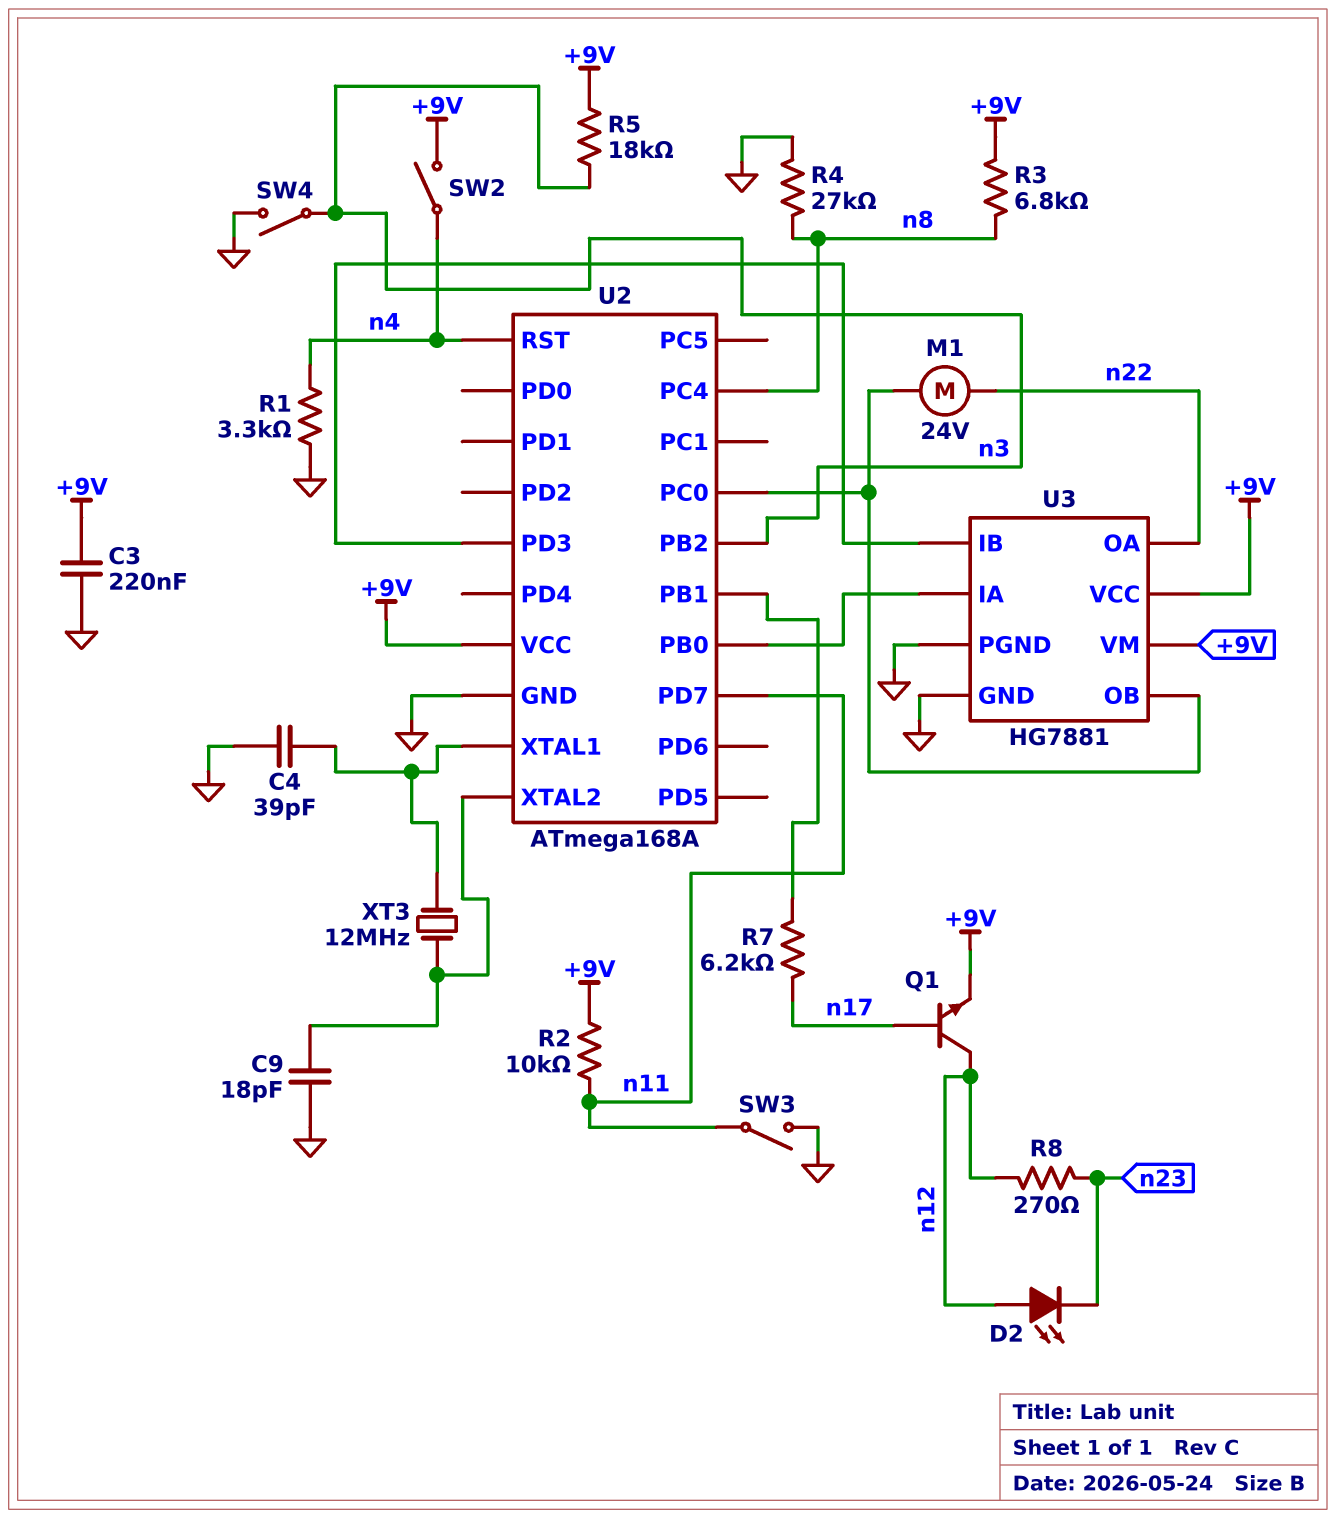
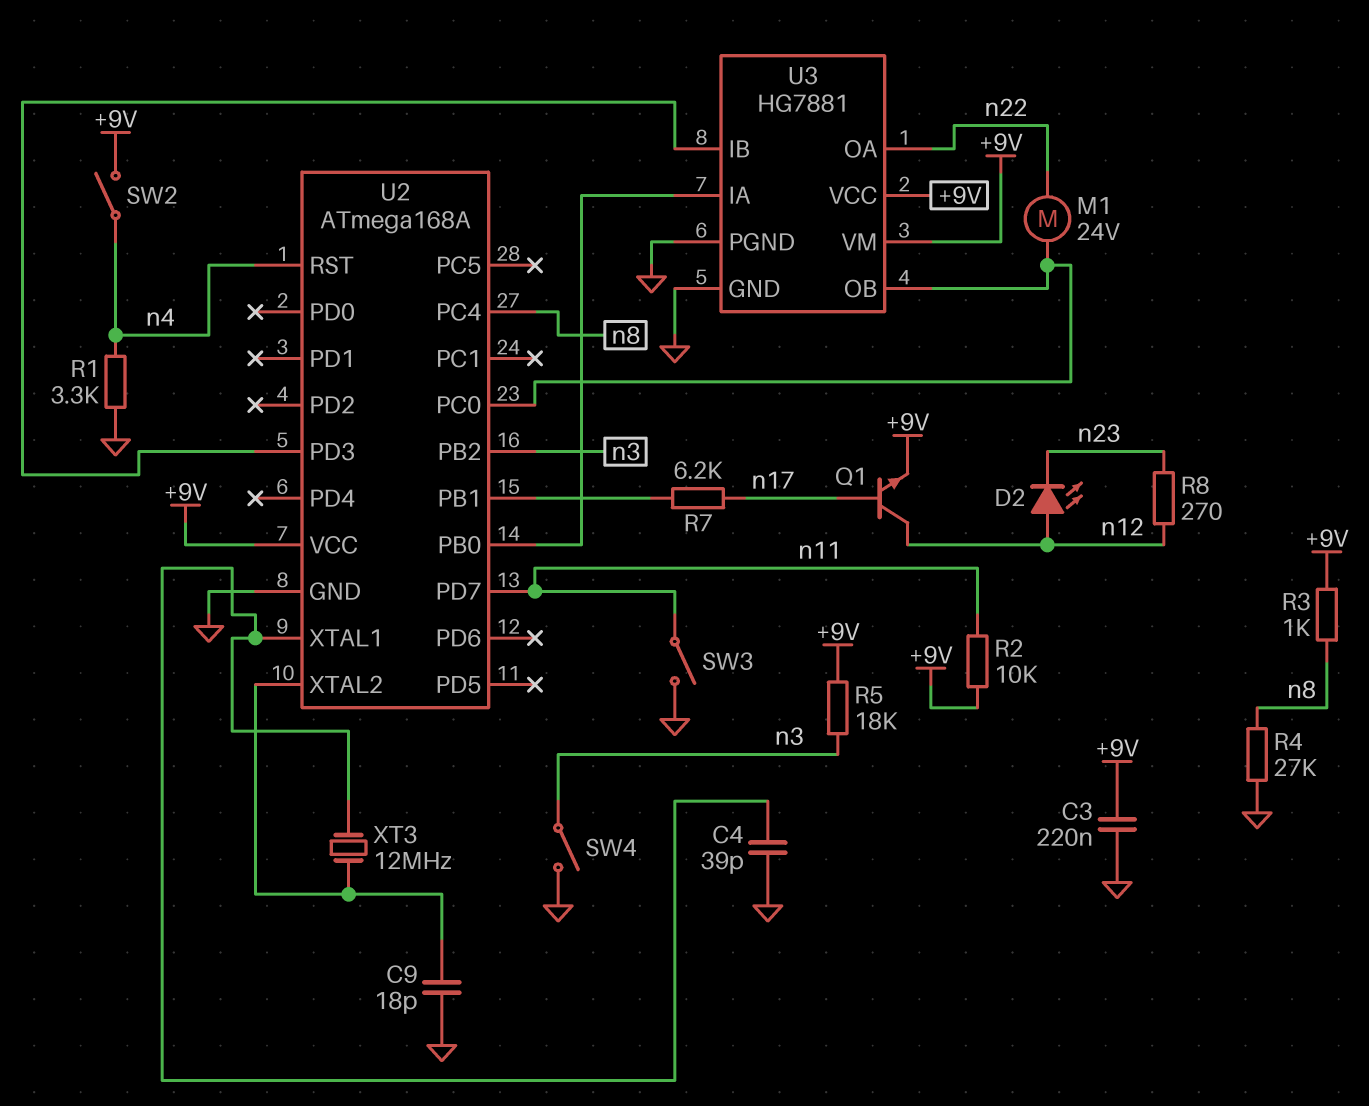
R3: 6.8k (+9V, n8) -> 1k (+9V, n8)

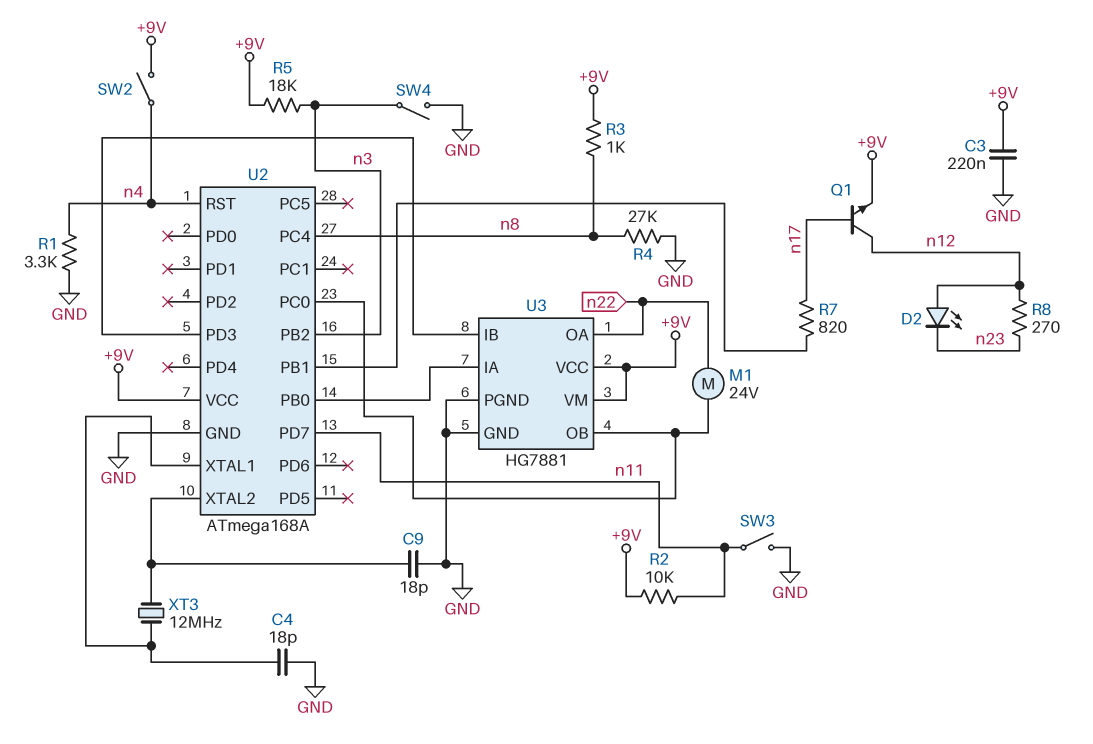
C4: 39pF (GND, U2/XTAL1) -> 18pF (GND, U2/XTAL1)
R7: 6.2k (U2/PB1, n17) -> 820 (U2/PB1, n17)

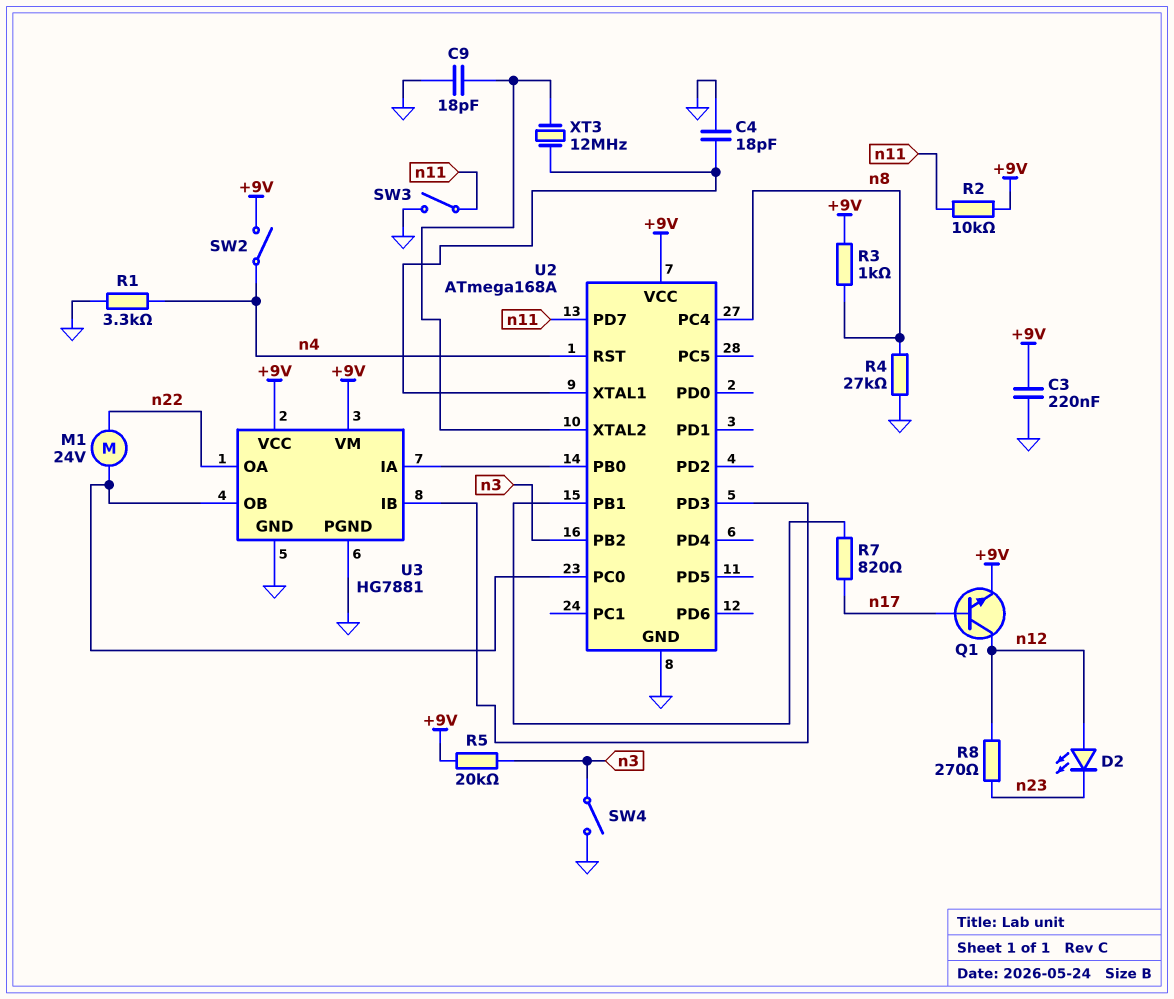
R5: 18k (+9V, n3) -> 20k (+9V, n3)

